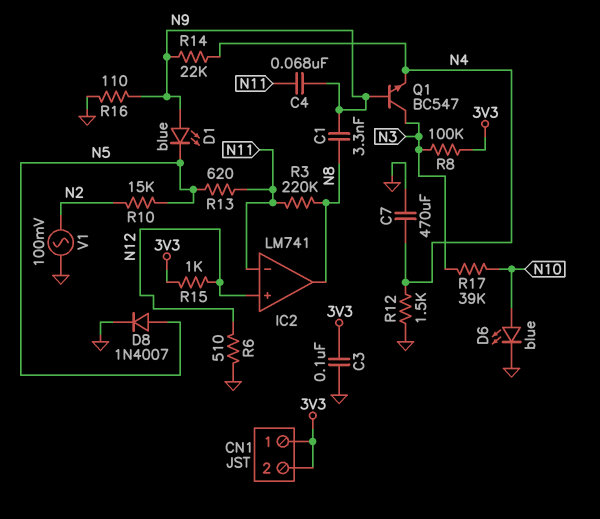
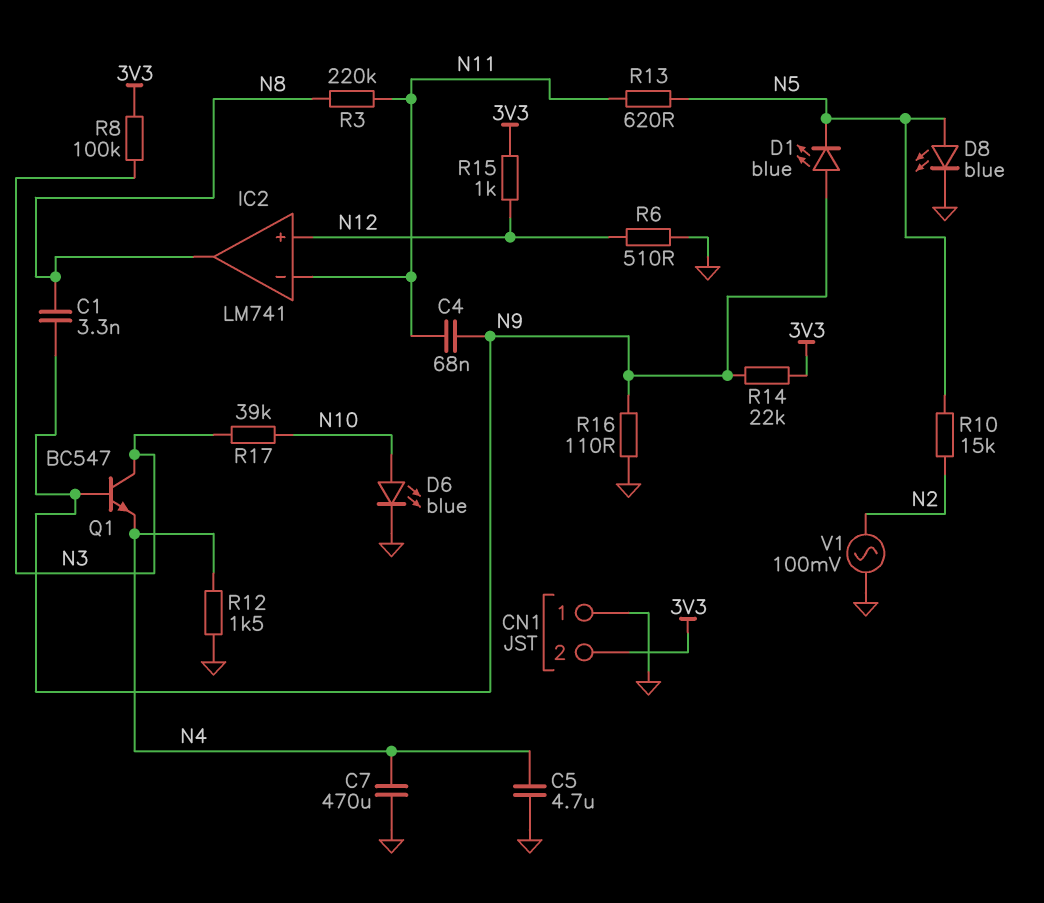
C3: 100nF (3V3, GND) -> none
C5: none -> 4.7uF (GND, N4)
CN1 pin 1: 3V3 -> GND
D8: diode 1N4007 (A N5, K GND) -> LED blue (A N5, K GND)
R14: 22k (N4, N9) -> 22k (3V3, N9)

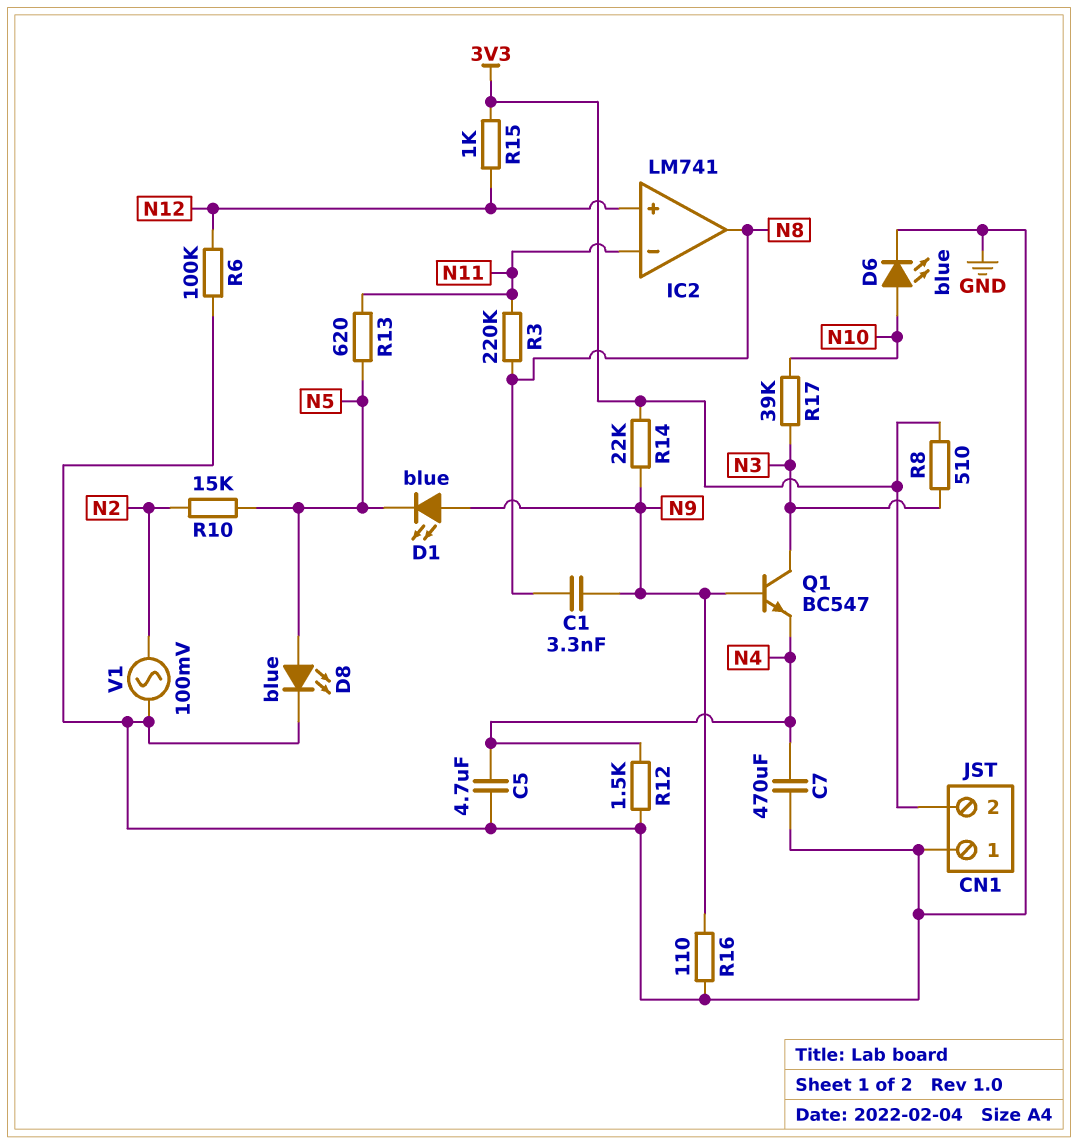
C4: 68nF (N9, N11) -> none
R6: 510 (GND, N12) -> 100k (GND, N12)
R8: 100k (3V3, N3) -> 510 (3V3, N3)

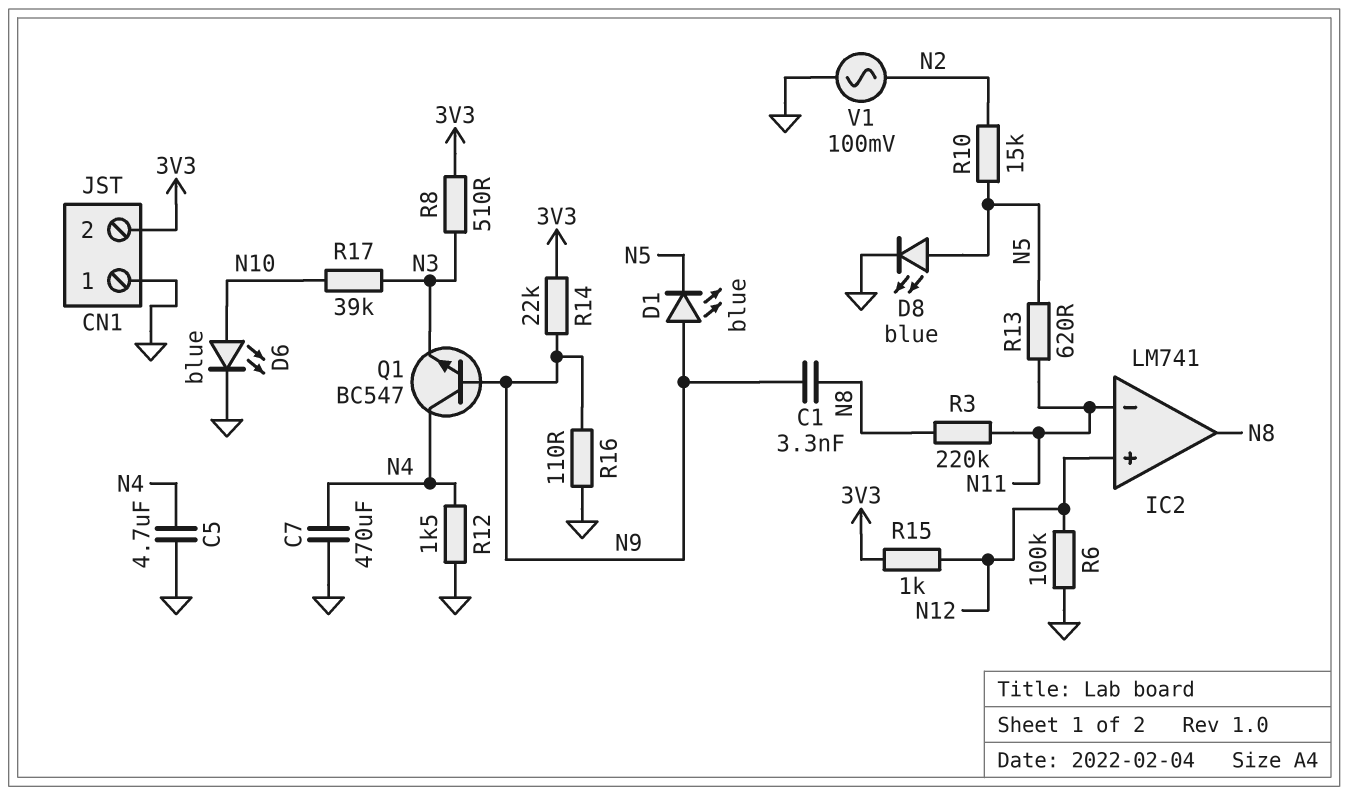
Q1: NPN BC547 (B N9, C N3, E N4) -> NPN BC547 (B N9, C N4, E N3)

